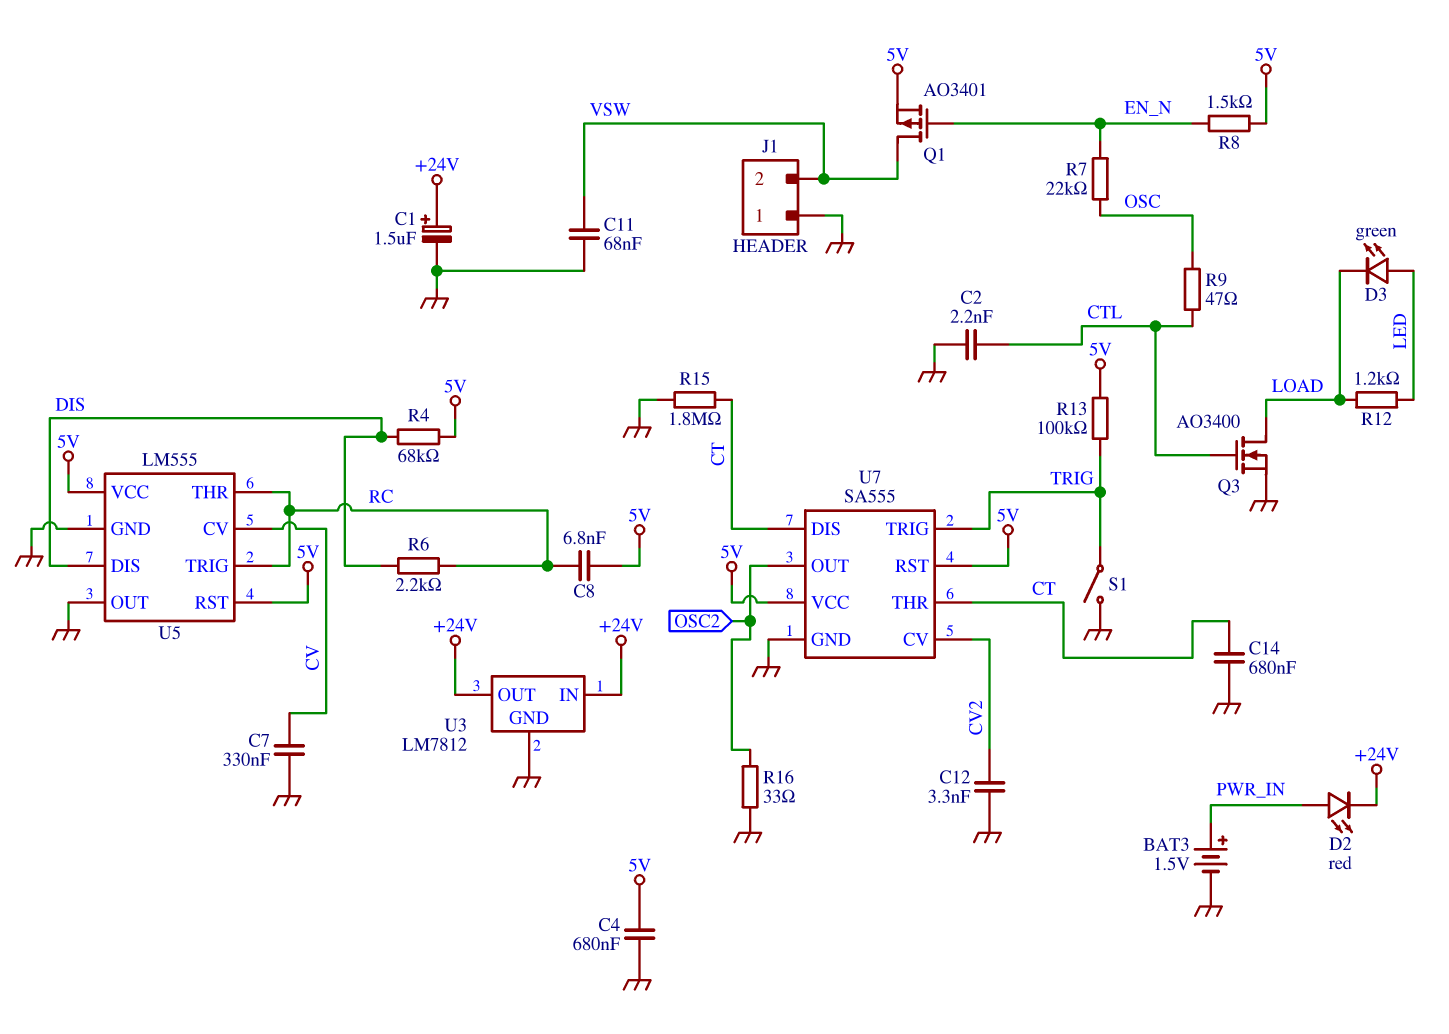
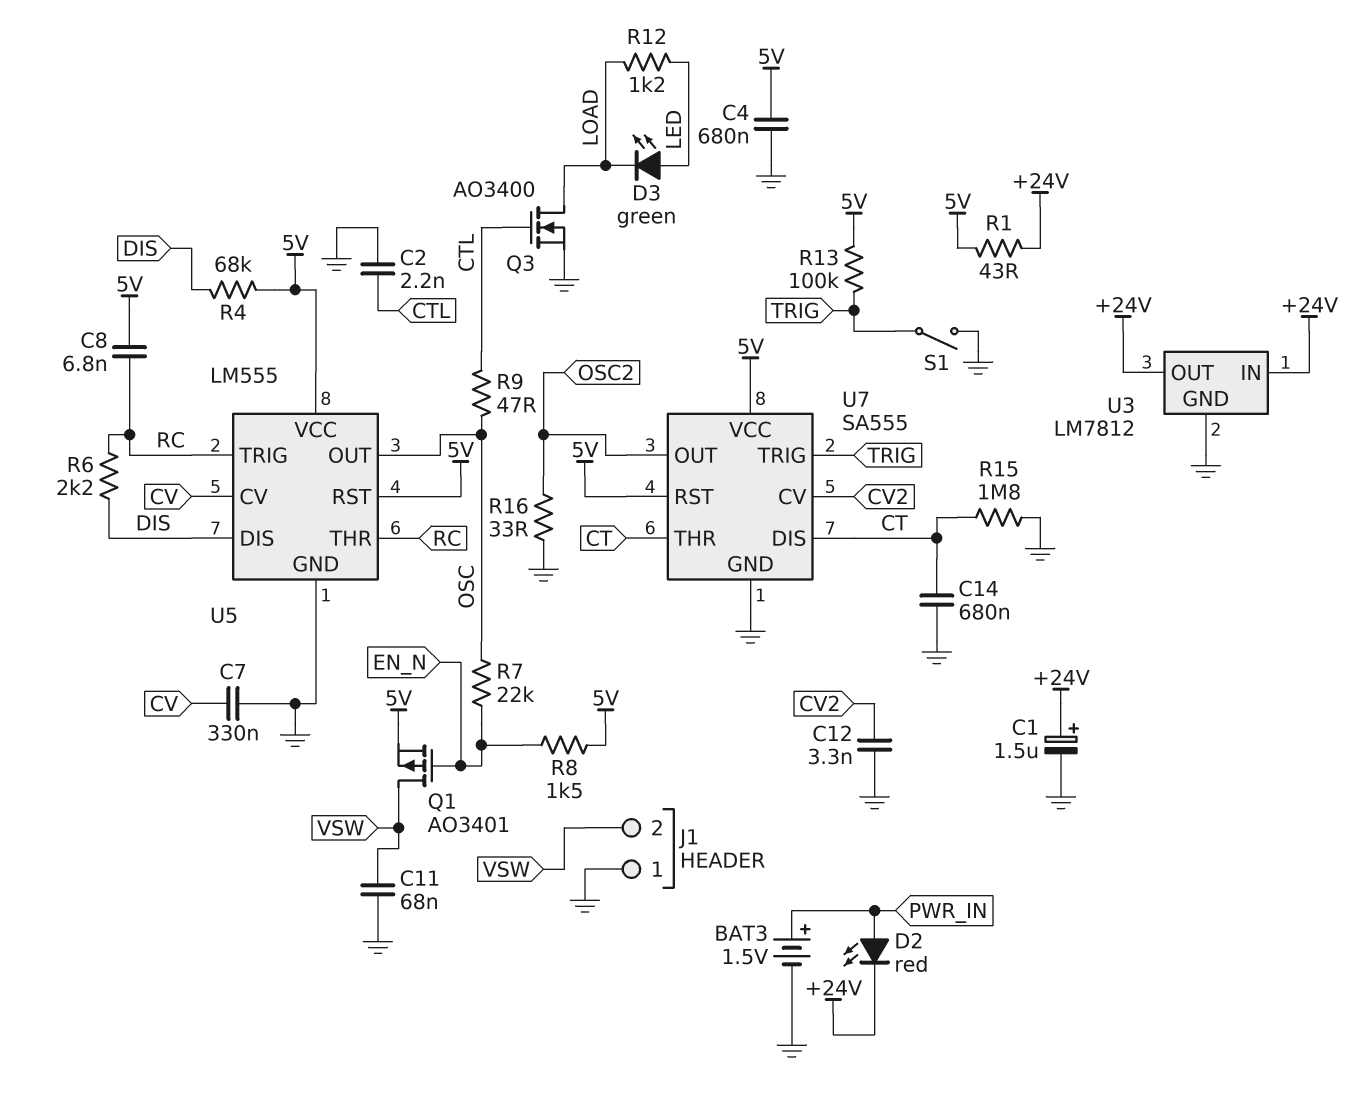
R1: none -> 43 (+24V, 5V)
U5 pin OUT: GND -> OSC

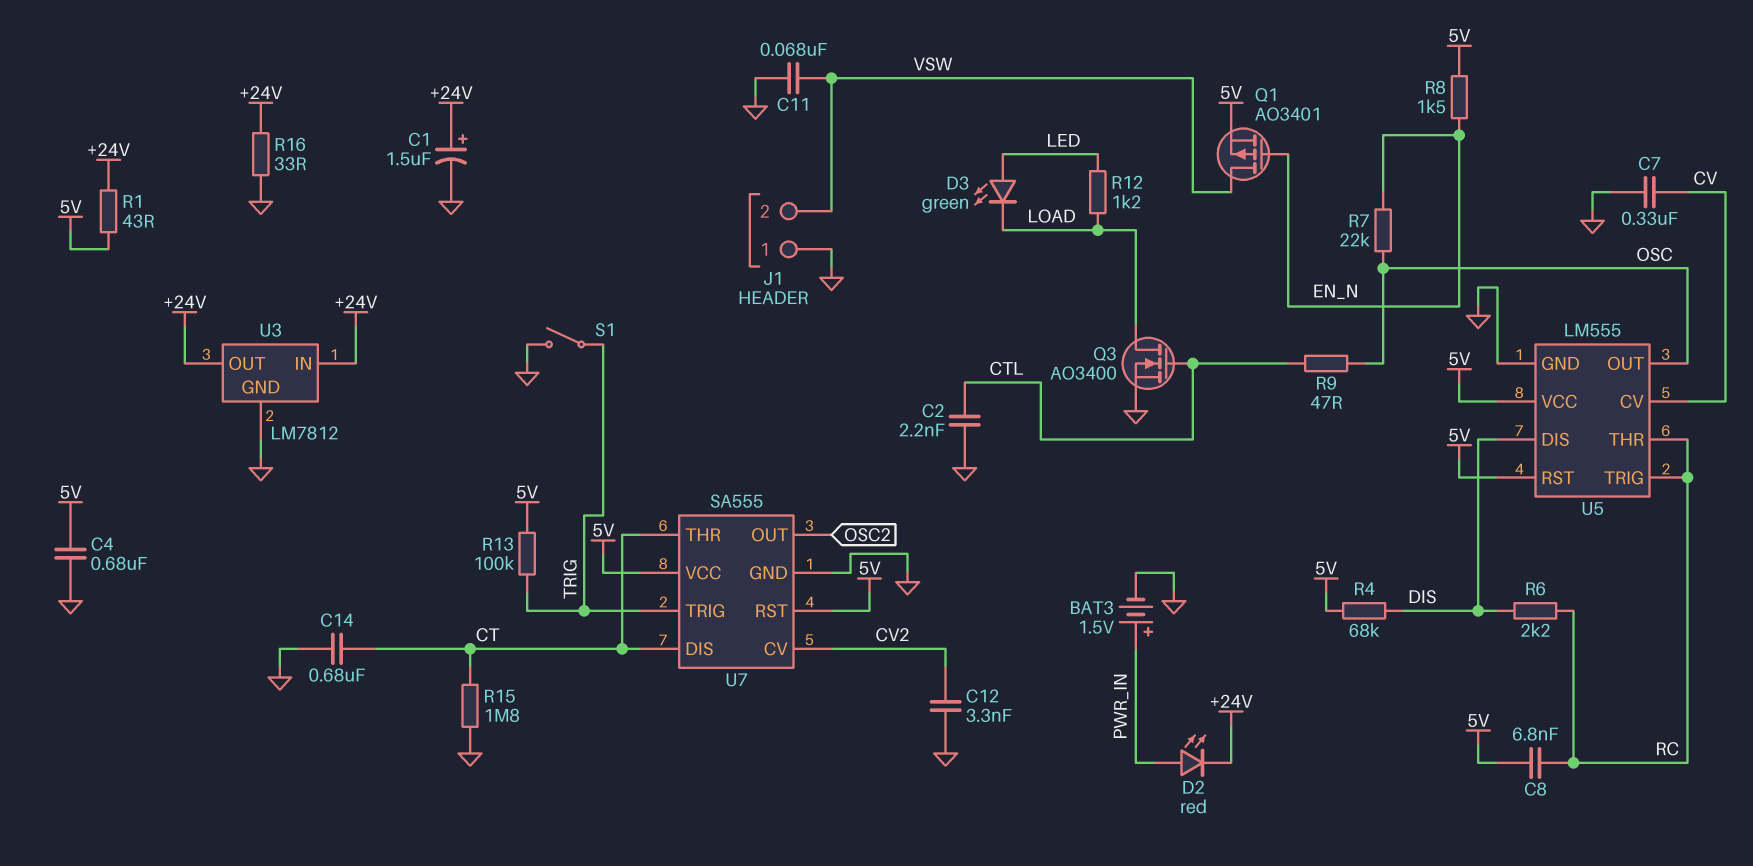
R16: 33 (GND, OSC2) -> 33 (+24V, GND)

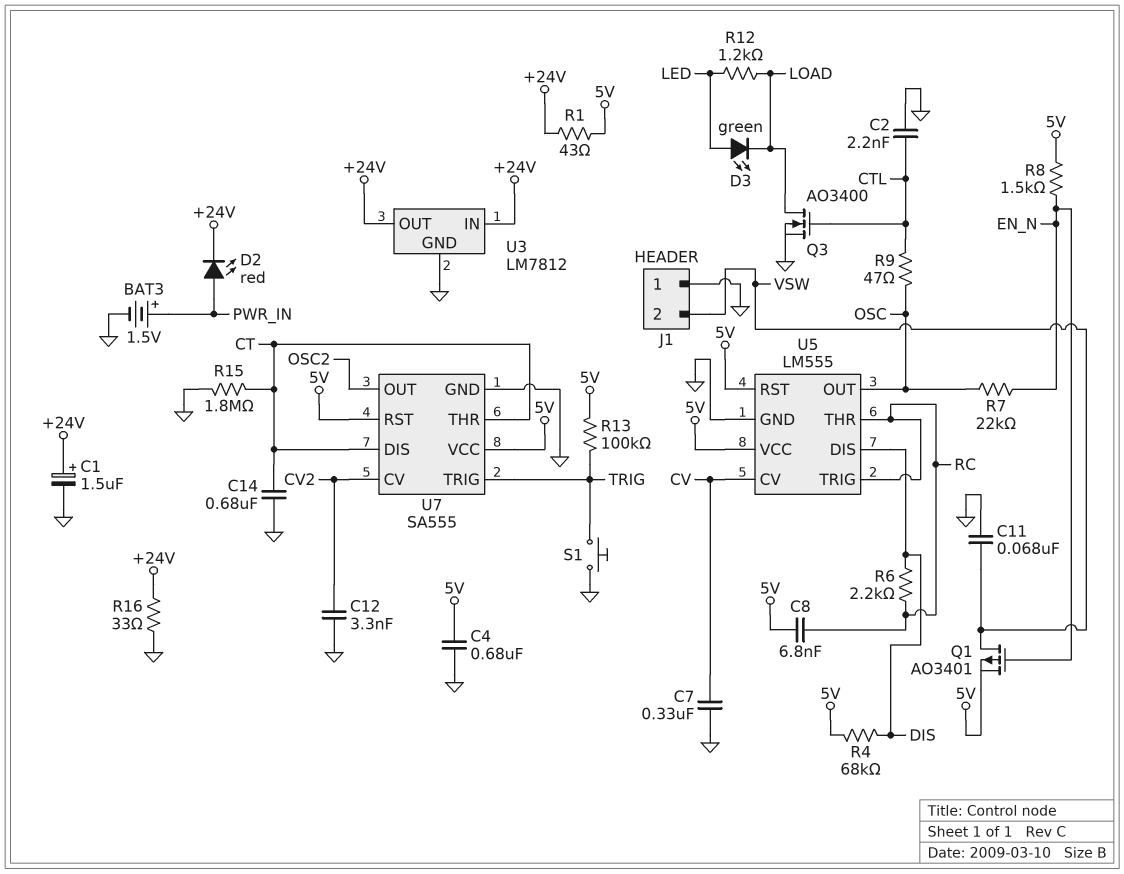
S1: switch (GND, TRIG) -> button (GND, TRIG)

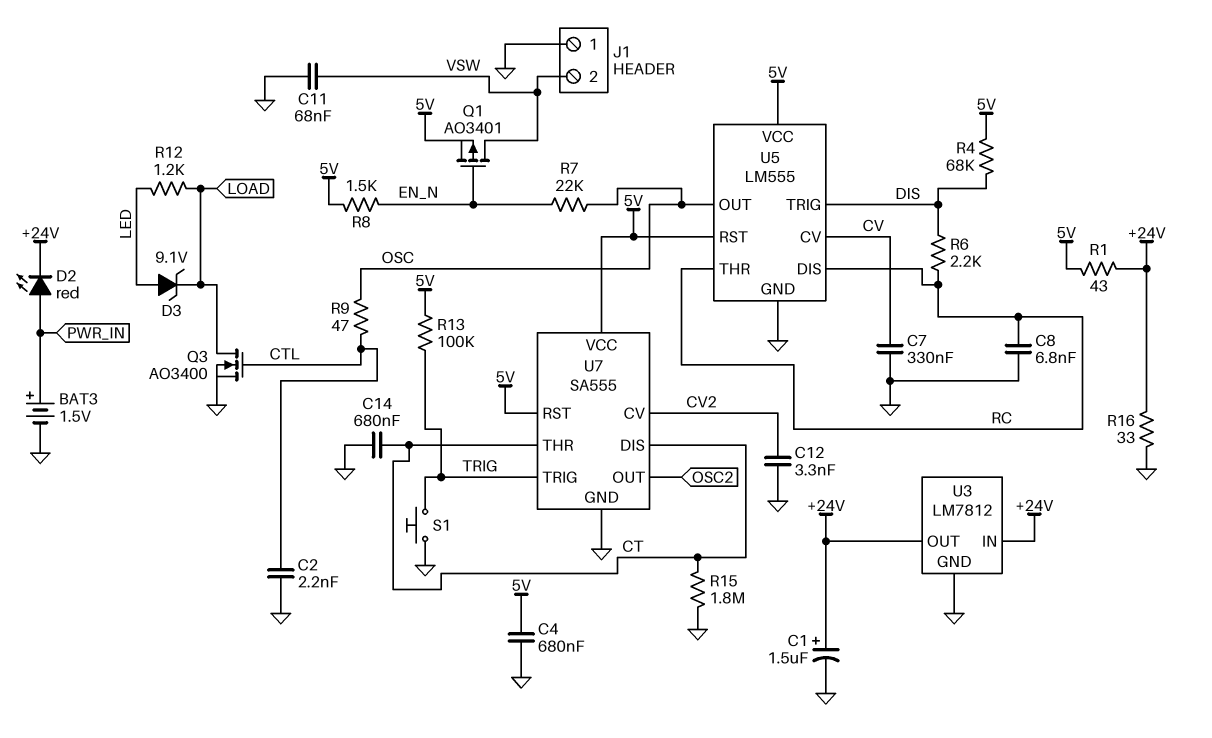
C8: 6.8nF (5V, RC) -> 6.8nF (GND, RC)
D3: LED green (A LED, K LOAD) -> zener 9.1V (A LED, K LOAD)
U5 pin DIS: DIS -> RC
U5 pin TRIG: RC -> DIS

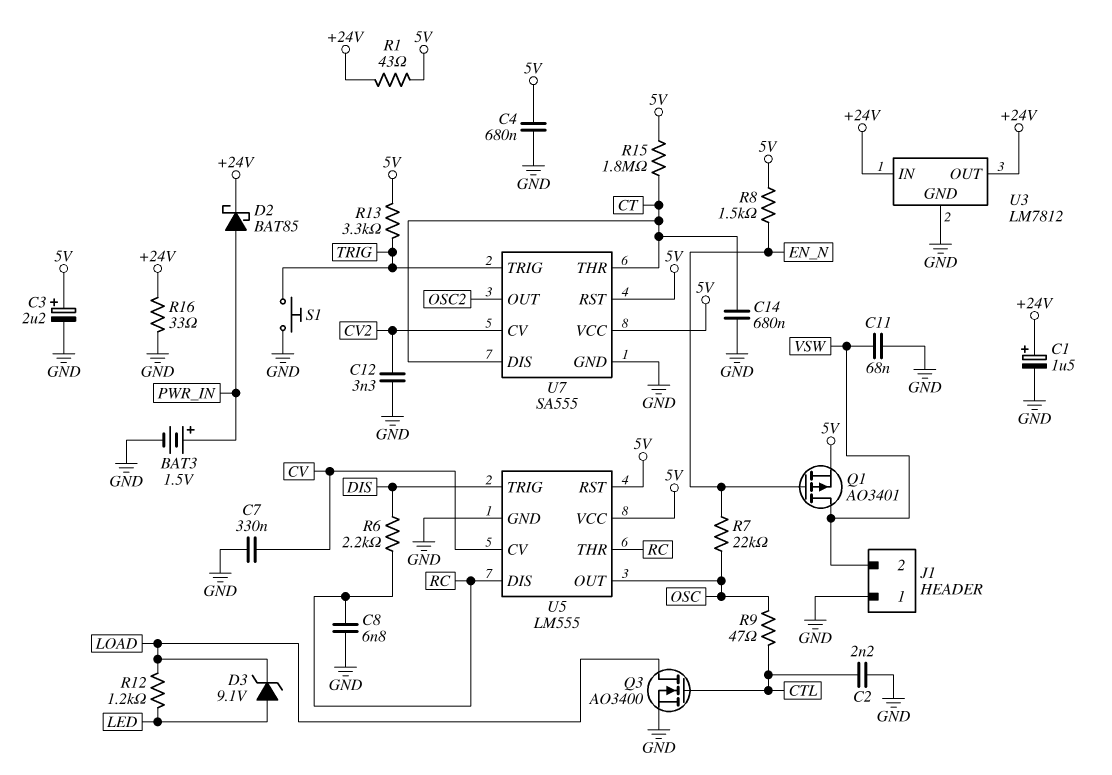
C3: none -> 2.2uF (plus 5V, minus GND)
D2: LED red (A PWR_IN, K +24V) -> schottky BAT85 (A PWR_IN, K +24V)
R4: 68k (5V, DIS) -> none
R13: 100k (5V, TRIG) -> 3.3k (5V, TRIG)
R15: 1.8M (CT, GND) -> 1.8M (5V, CT)

